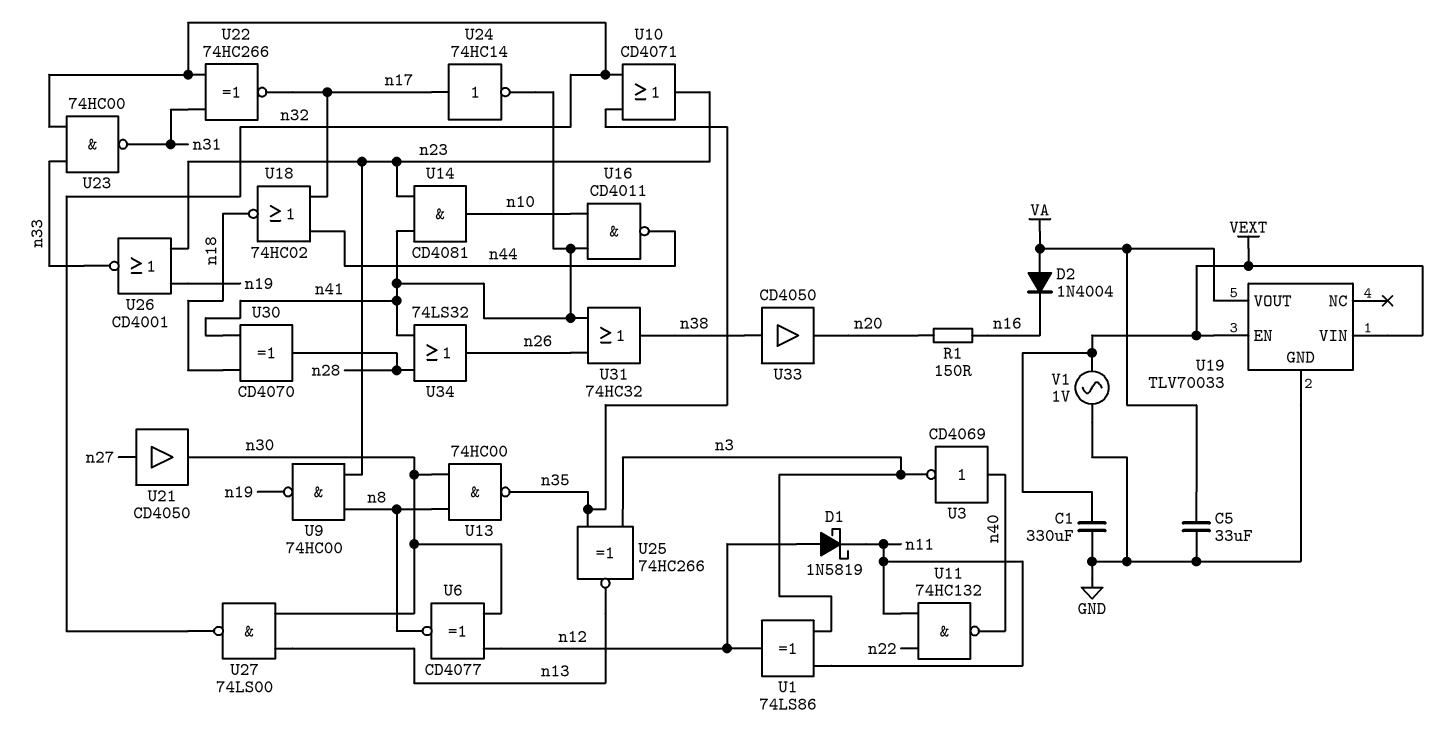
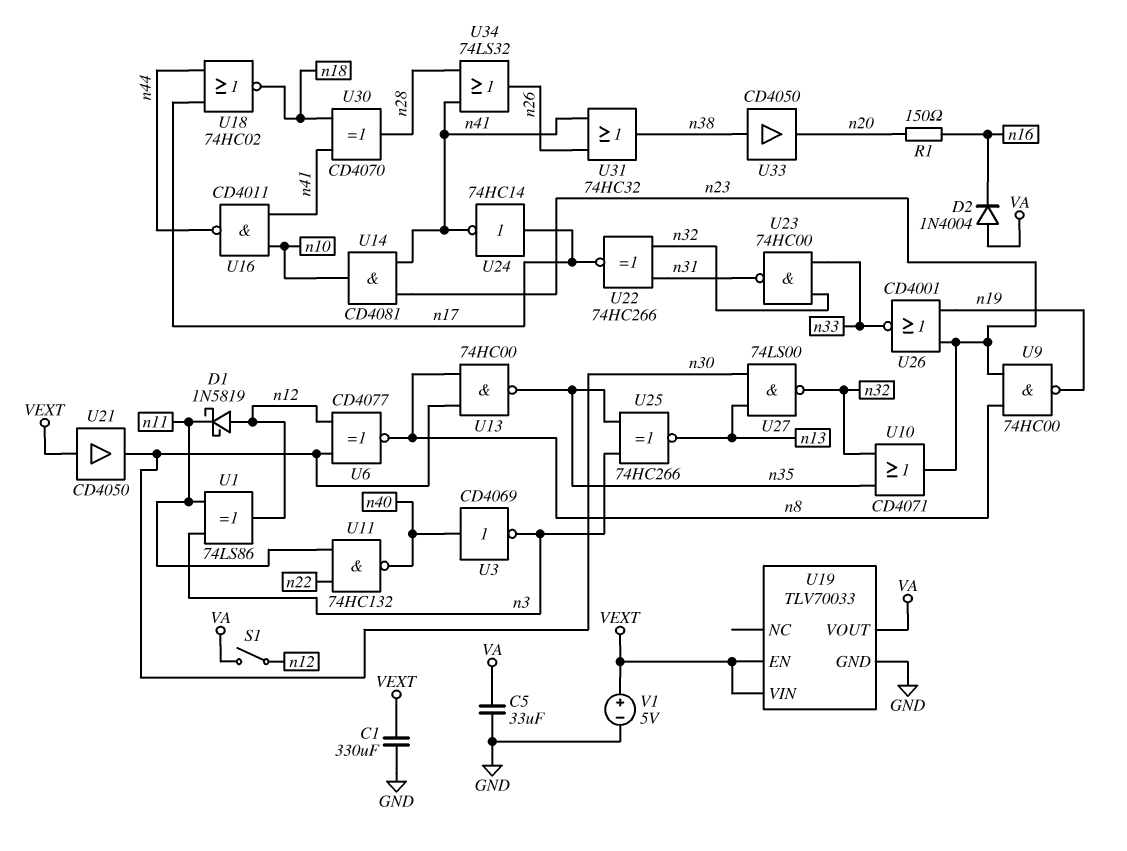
S1: none -> switch (VA, n12)
U21: buffer CD4050 (in n27, out n30) -> buffer CD4050 (in VEXT, out n30)
V1: AC 1V (GND, VEXT) -> 5V (plus VEXT, minus GND)

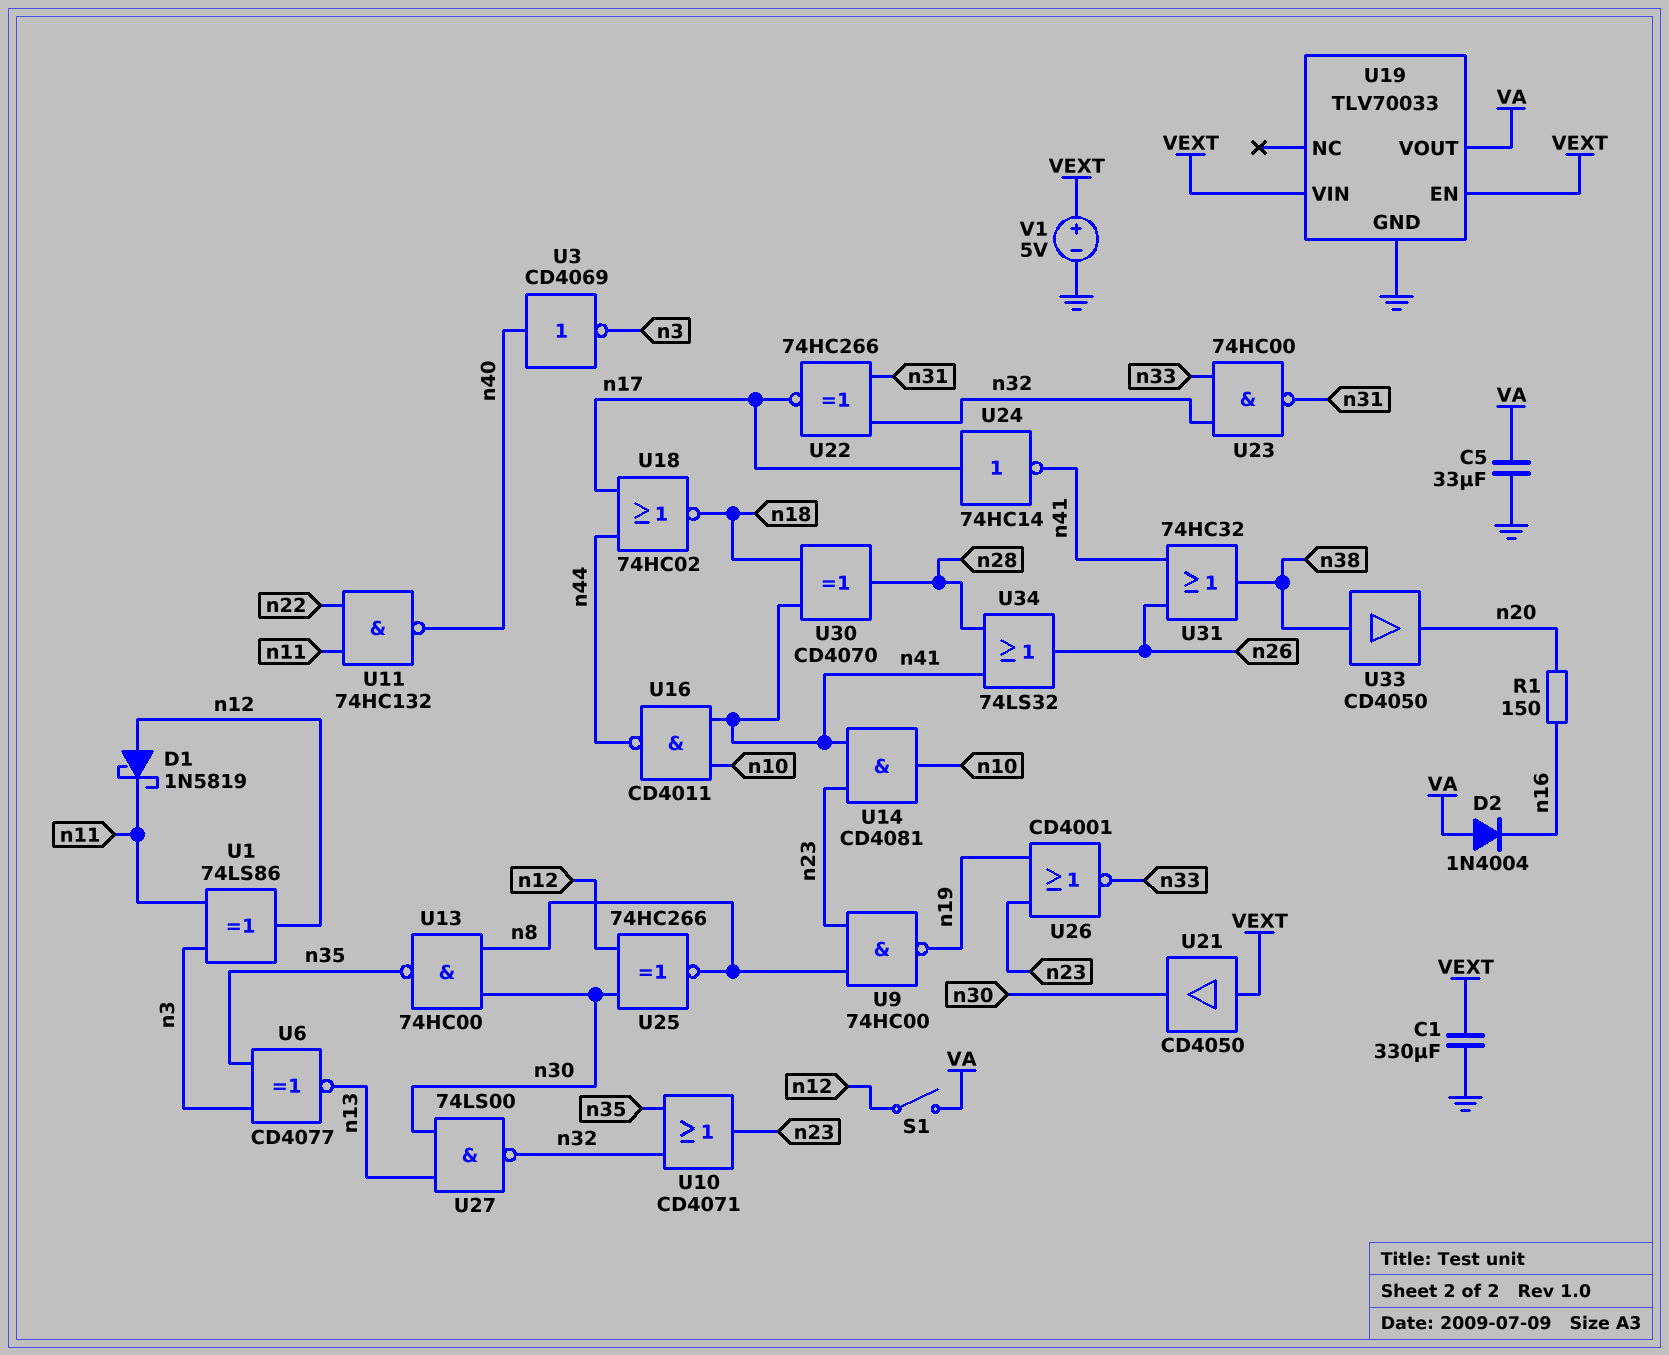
U6: XNOR CD4077 (in n12, in n30, out n8) -> XNOR CD4077 (in n3, in n35, out n13)
U25: XNOR 74HC266 (in n3, in n35, out n13) -> XNOR 74HC266 (in n12, in n30, out n8)

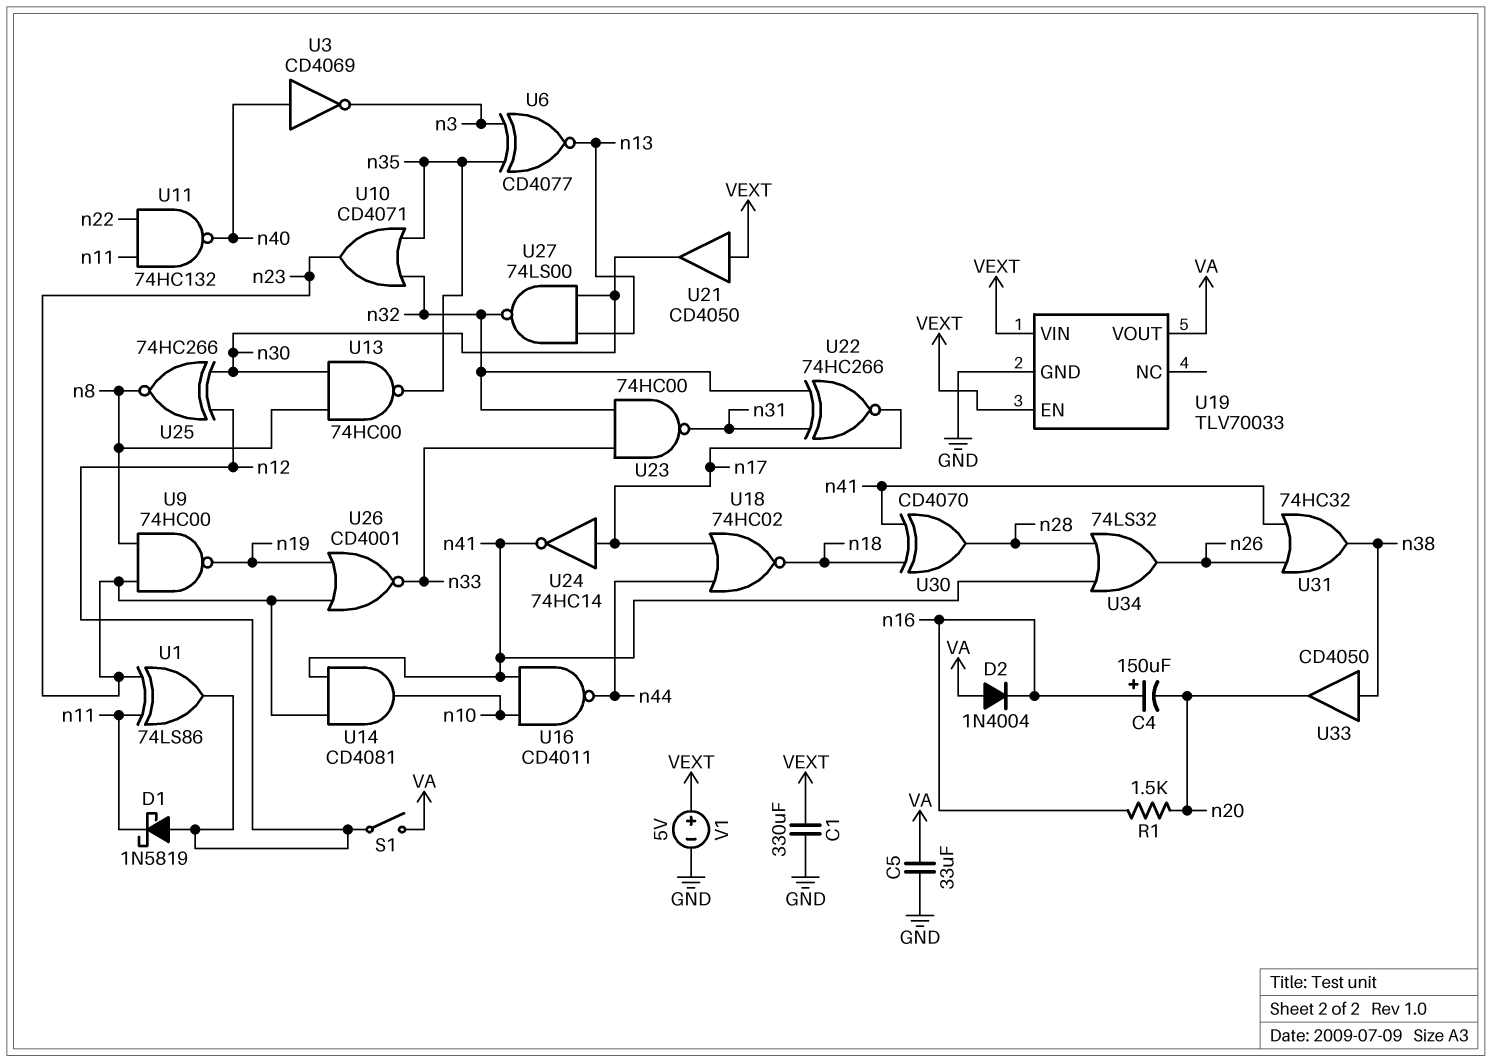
C4: none -> 150uF (plus n16, minus n20)
R1: 150 (n16, n20) -> 1.5k (n16, n20)
U1: XOR 74LS86 (in n3, in n11, out n12) -> XOR 74LS86 (in n11, in n23, out n12)

